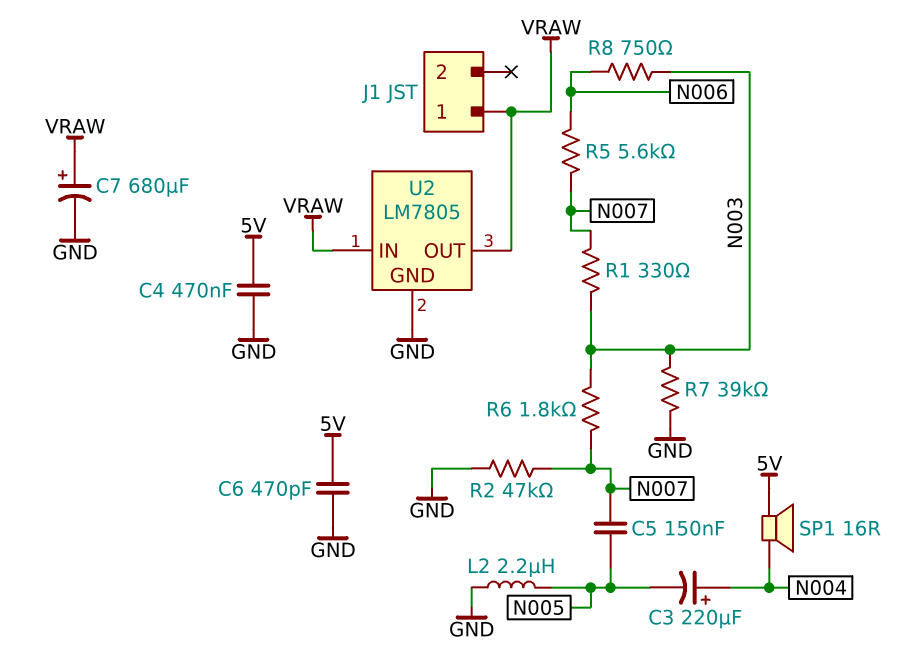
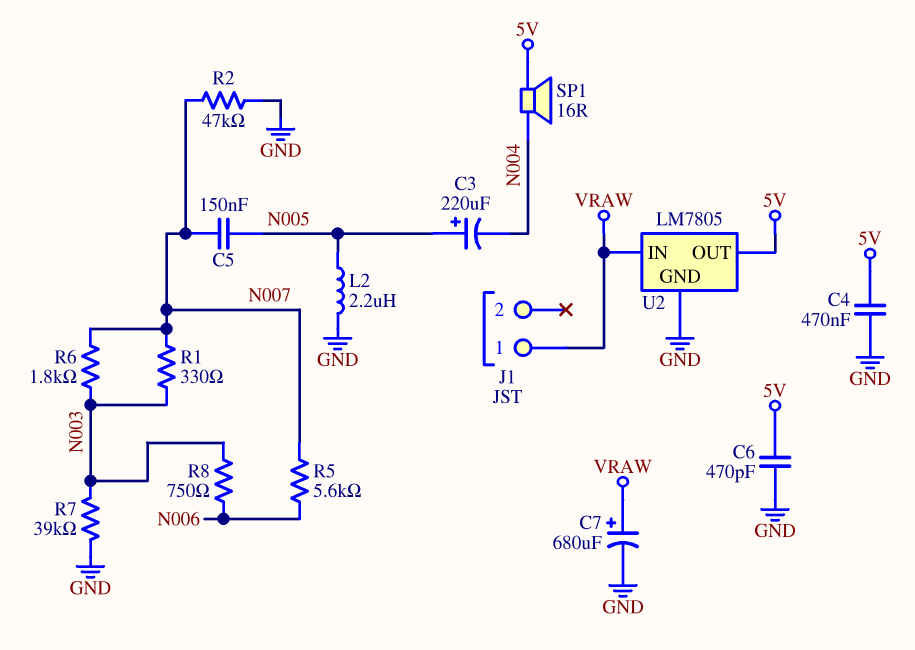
C3: 220uF (plus N004, minus N005) -> 220uF (plus N005, minus N004)
U2 pin OUT: VRAW -> 5V

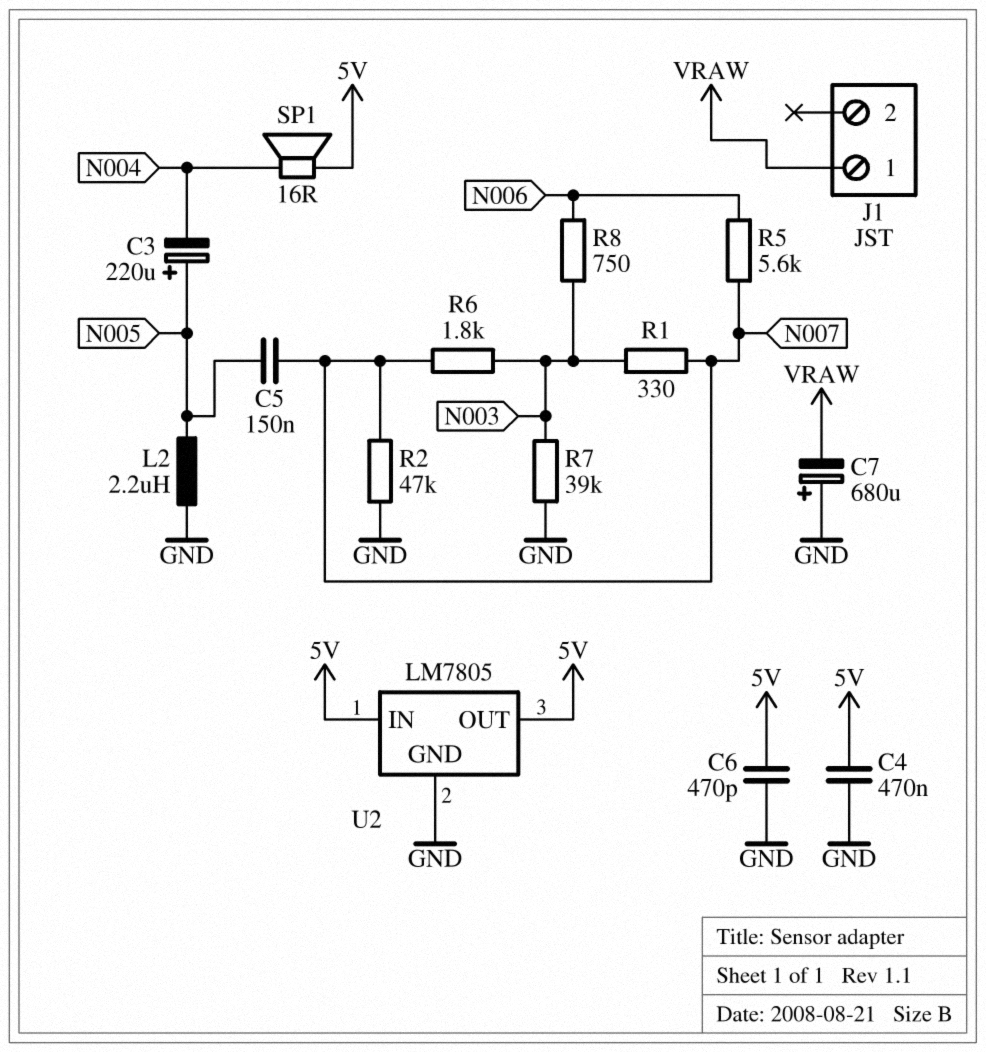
C7: 680uF (plus VRAW, minus GND) -> 680uF (plus GND, minus VRAW)
U2 pin IN: VRAW -> 5V

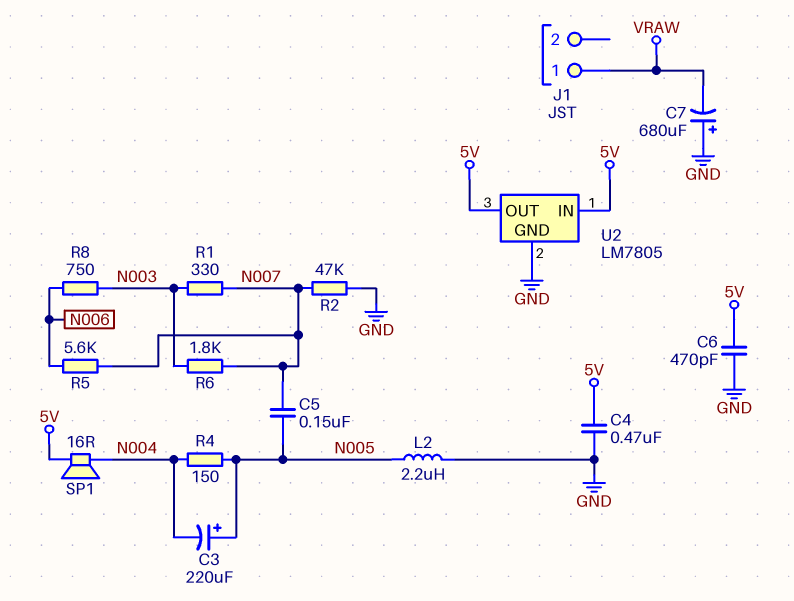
R4: none -> 150 (N004, N005)
R7: 39k (GND, N003) -> none

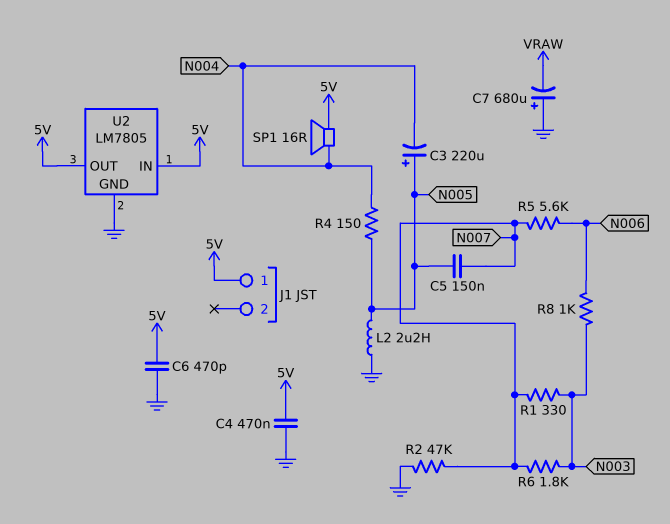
J1 pin 1: VRAW -> 5V
R8: 750 (N003, N006) -> 1k (N003, N006)

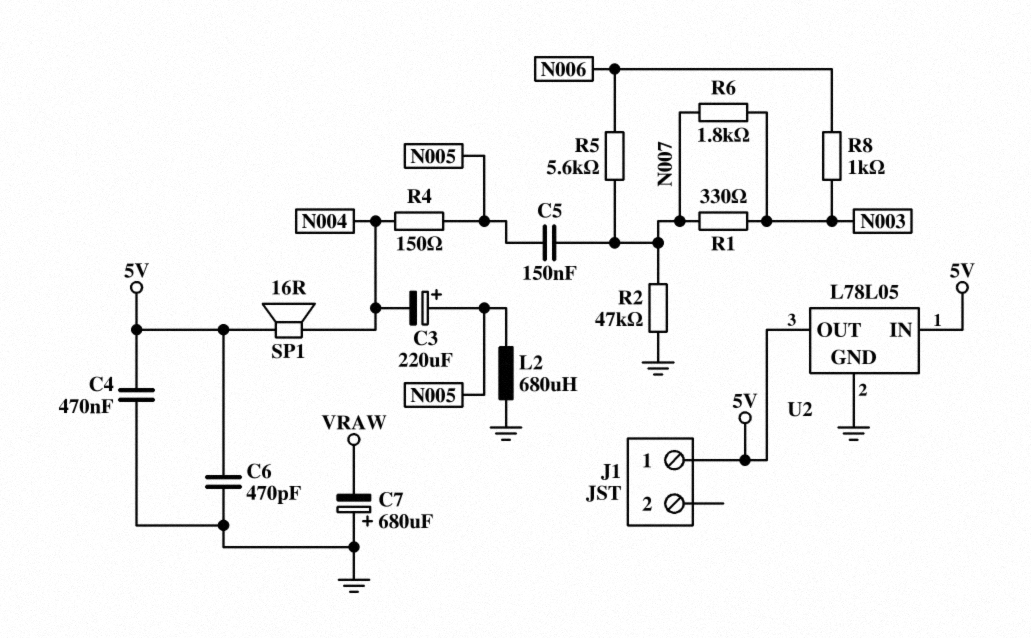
L2: 2.2uH (GND, N005) -> 680uH (GND, N005)
U2: LM7805 -> L78L05

